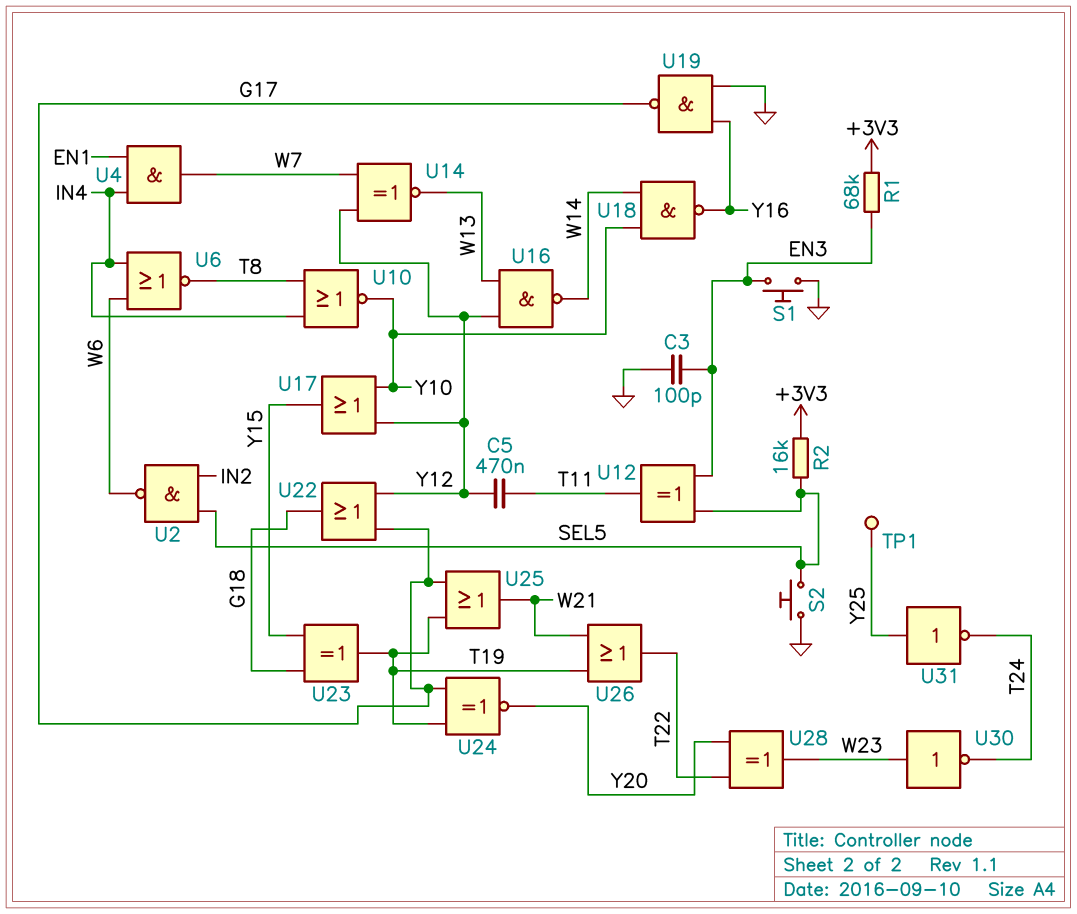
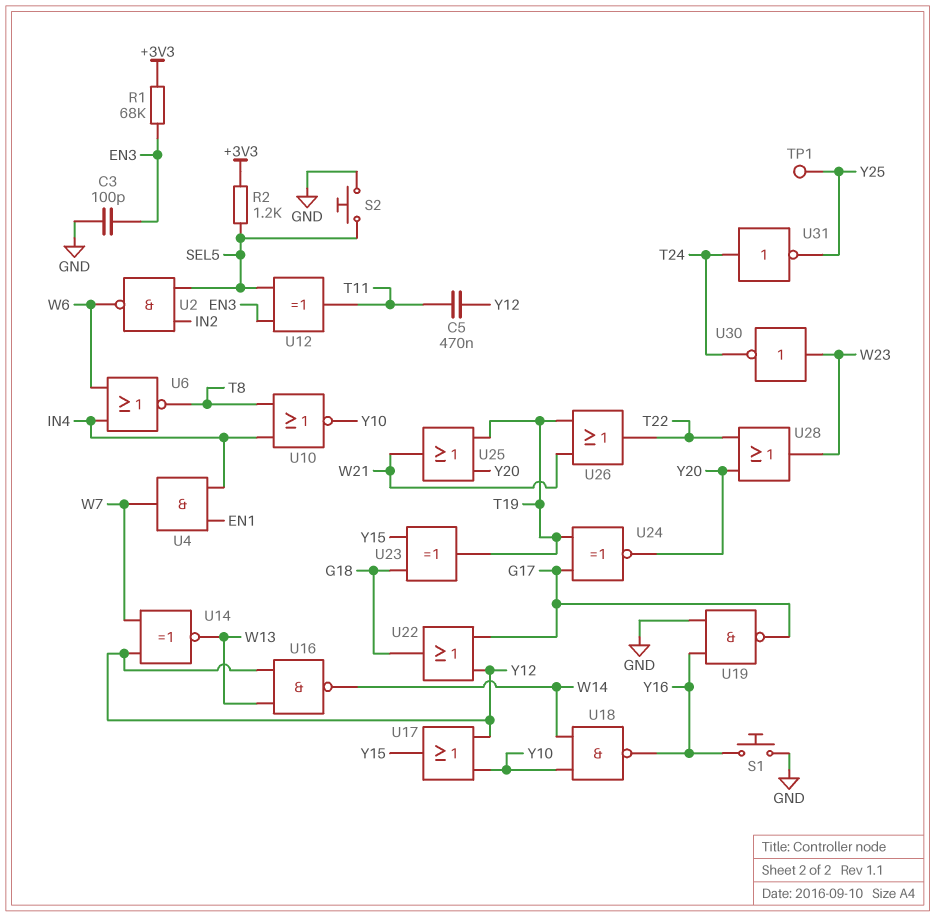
R2: 16k (+3V3, SEL5) -> 1.2k (+3V3, SEL5)
S1: button (EN3, GND) -> button (GND, Y16)
U25: OR (in G17, in T19, out W21) -> OR (in T19, in Y20, out W21)
U28: XOR (in T22, in Y20, out W23) -> OR (in T22, in Y20, out W23)
U31: NOT (in Y25, out T24) -> NOT (in T24, out Y25)

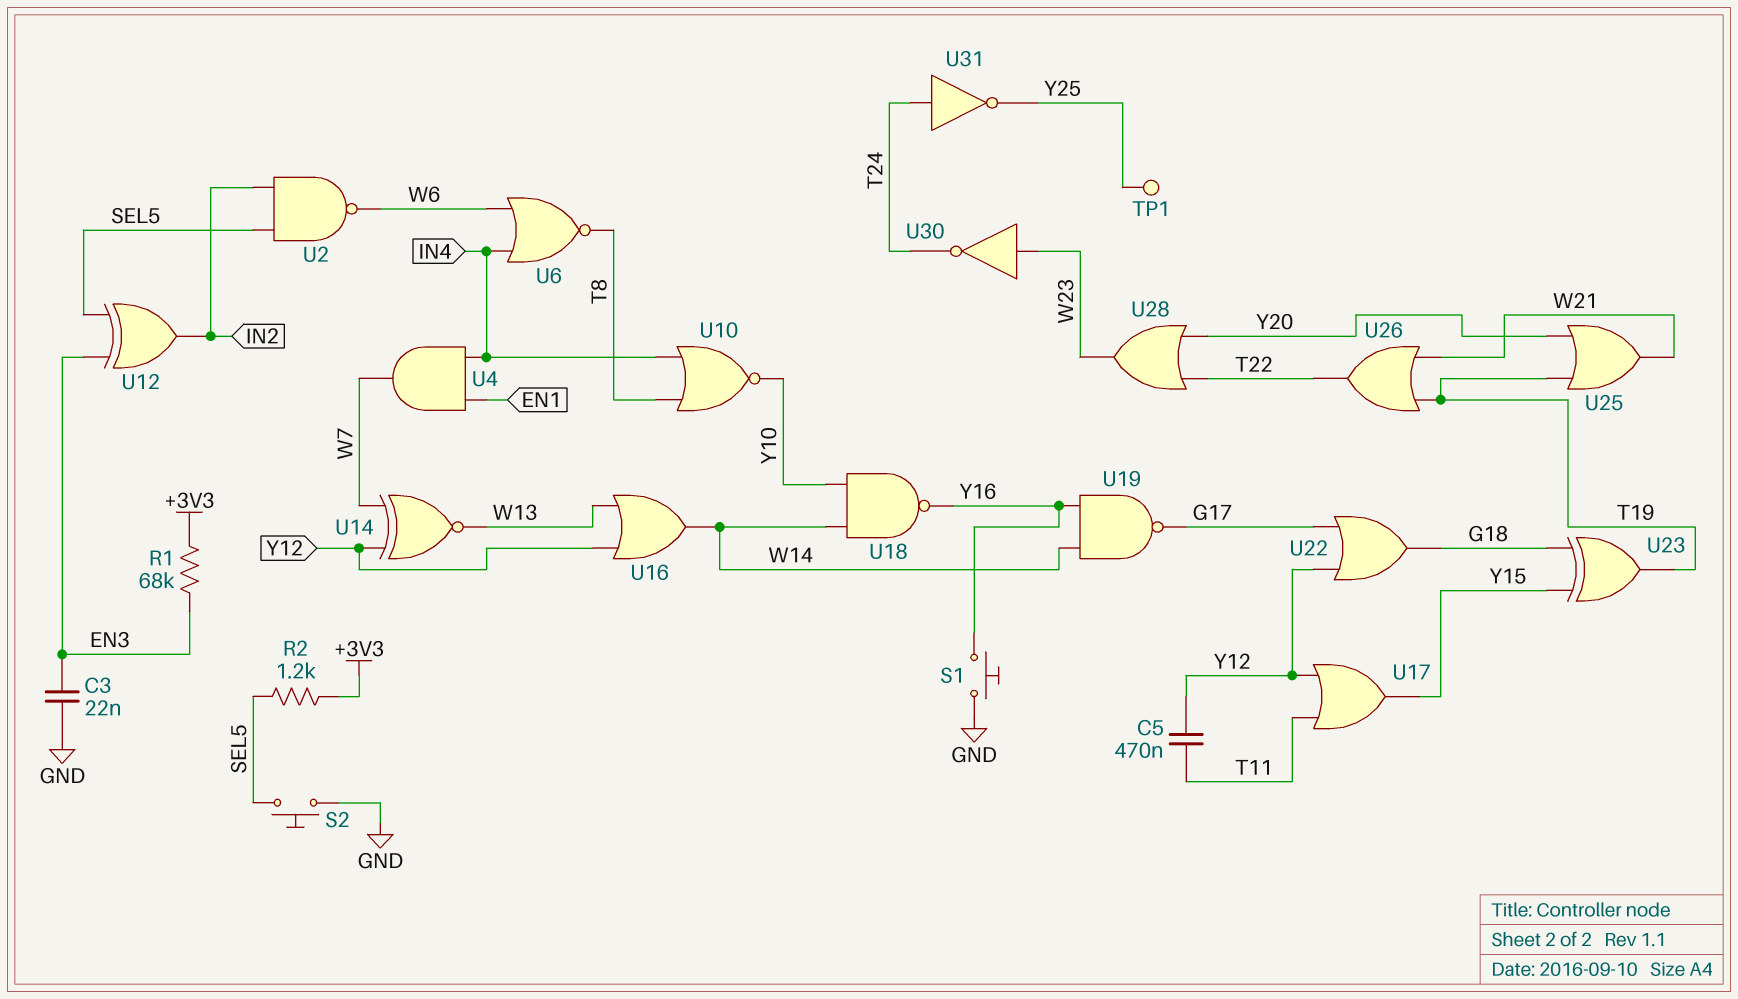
C3: 100pF (EN3, GND) -> 22nF (EN3, GND)
U12: XOR (in EN3, in SEL5, out T11) -> XOR (in EN3, in SEL5, out IN2)
U16: NAND (in W13, in Y12, out W14) -> OR (in W13, in Y12, out W14)
U17: OR (in Y10, in Y12, out Y15) -> OR (in T11, in Y12, out Y15)
U19: NAND (in GND, in Y16, out G17) -> NAND (in W14, in Y16, out G17)
U24: XNOR (in G17, in T19, out Y20) -> none

